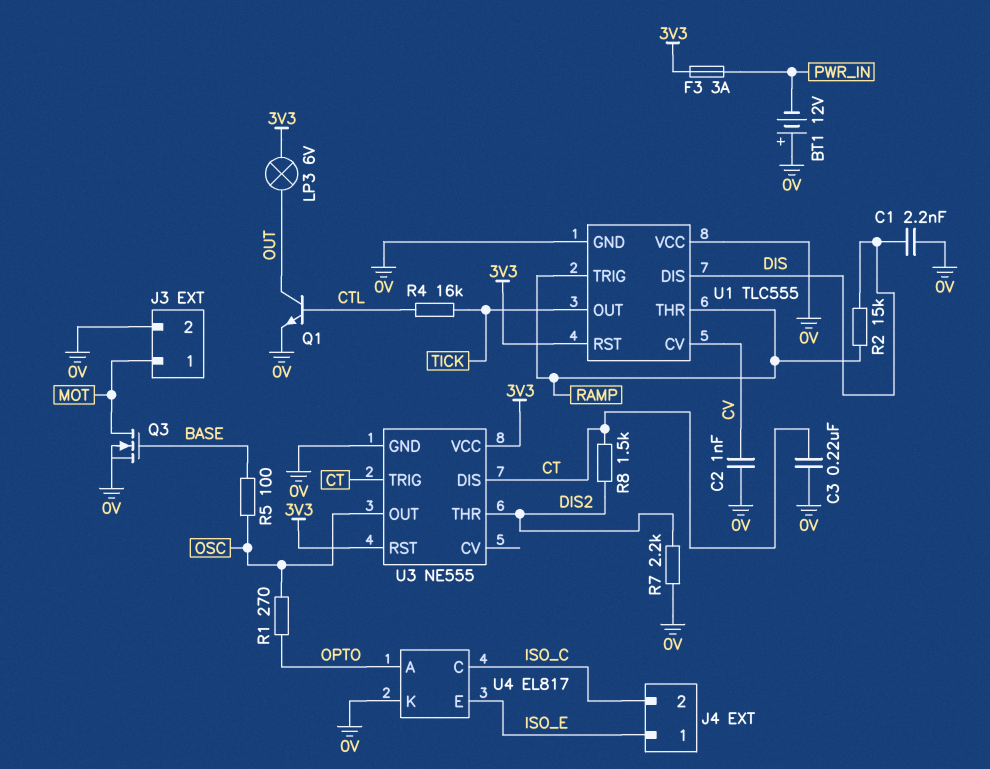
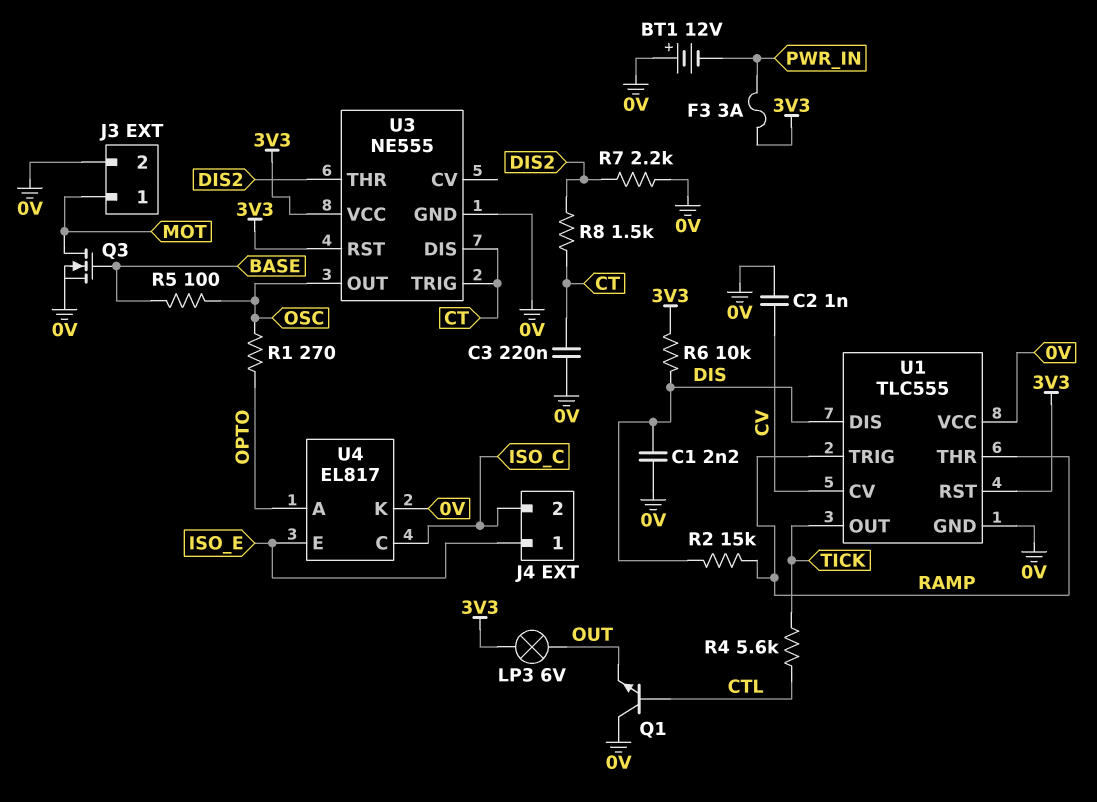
Q1: NPN (B CTL, C OUT, E 0V) -> NPN (B CTL, C 0V, E OUT)
R4: 16k (CTL, TICK) -> 5.6k (CTL, TICK)
R6: none -> 10k (3V3, DIS)

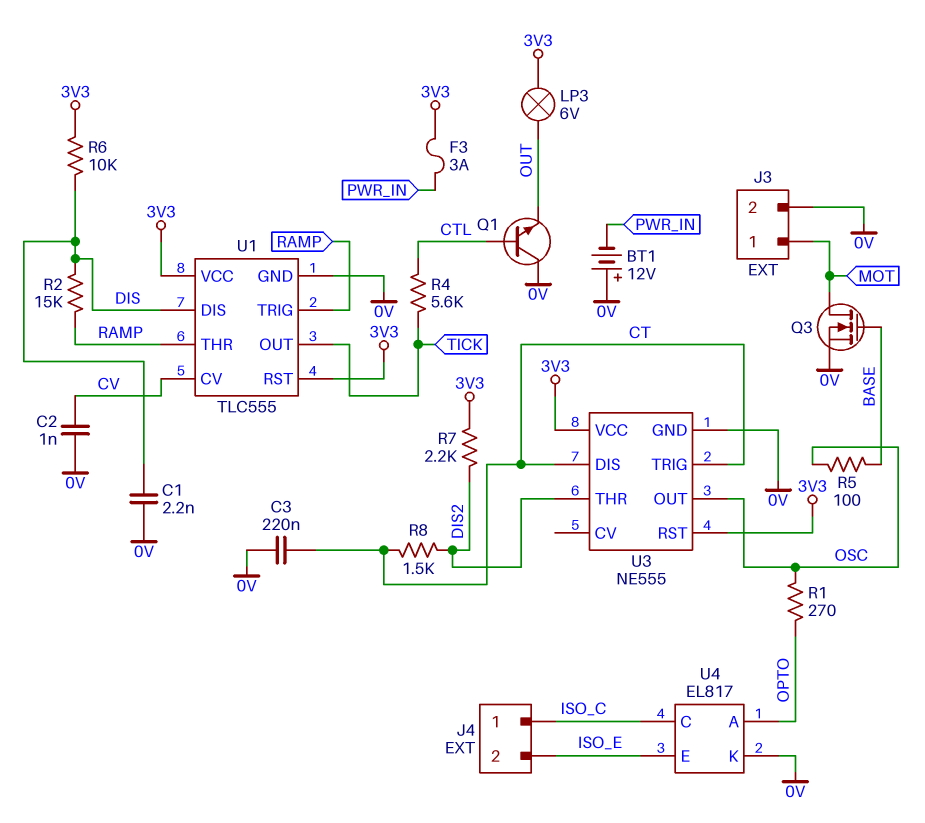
J4 pin 1: ISO_E -> ISO_C
J4 pin 2: ISO_C -> ISO_E
R7: 2.2k (0V, DIS2) -> 2.2k (3V3, DIS2)
U1 pin VCC: 0V -> 3V3

